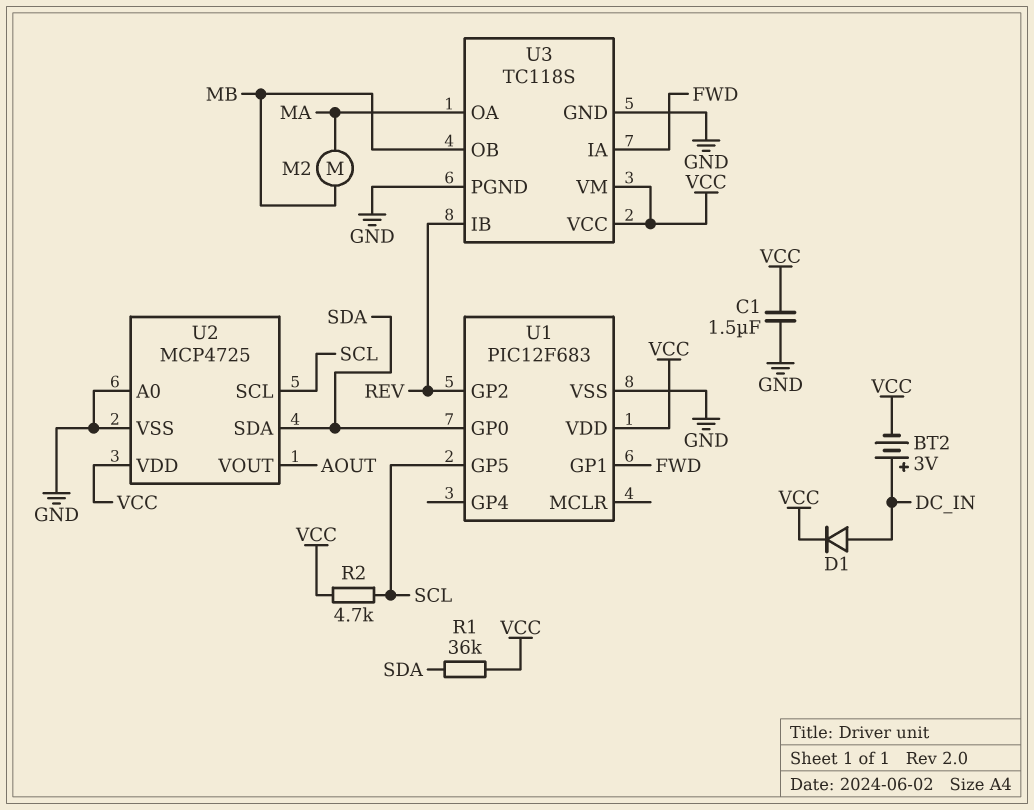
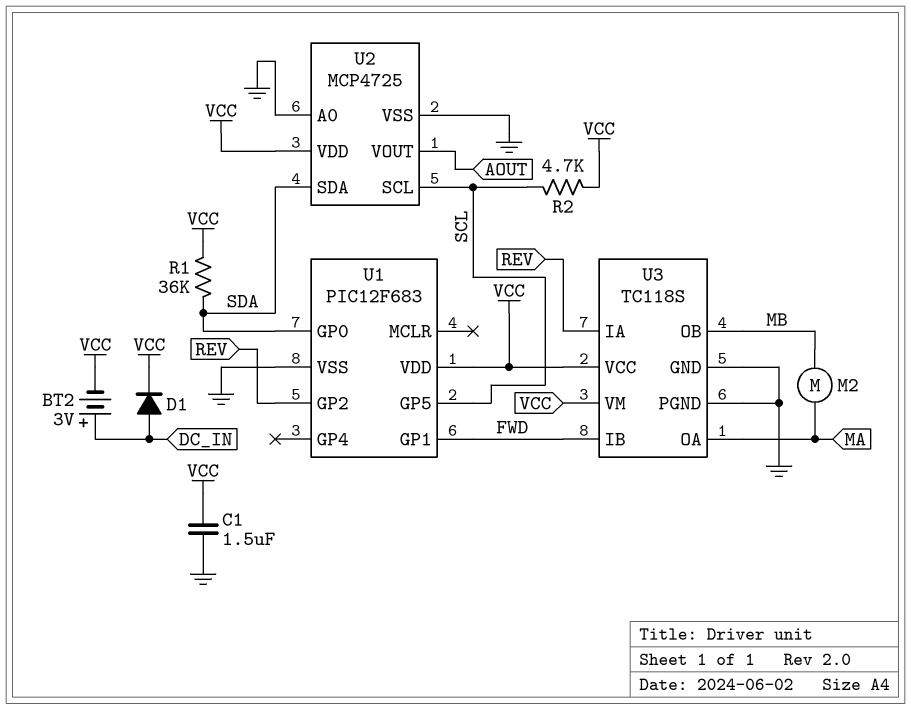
U3 pin IA: FWD -> REV
U3 pin IB: REV -> FWD

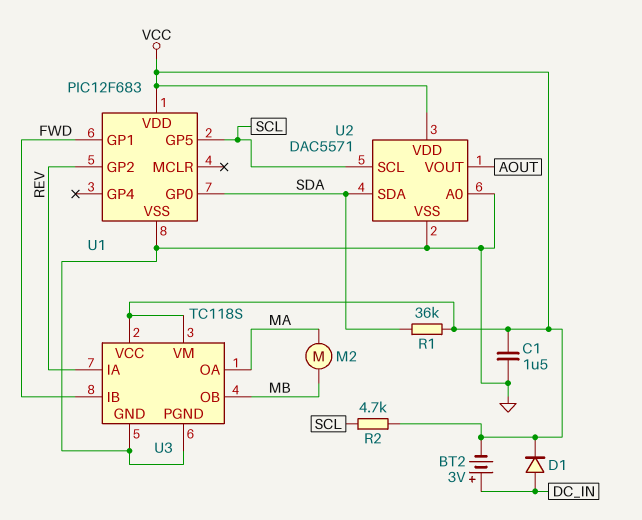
U2: MCP4725 -> DAC5571

